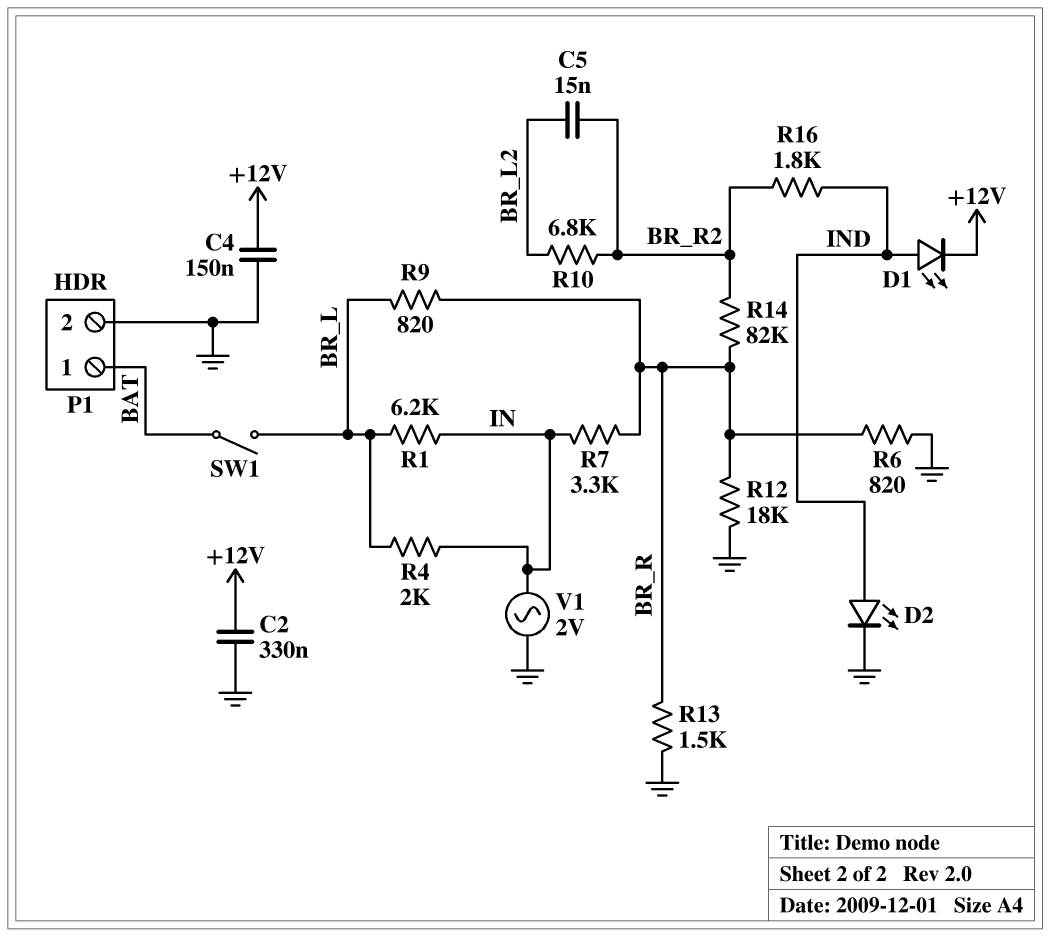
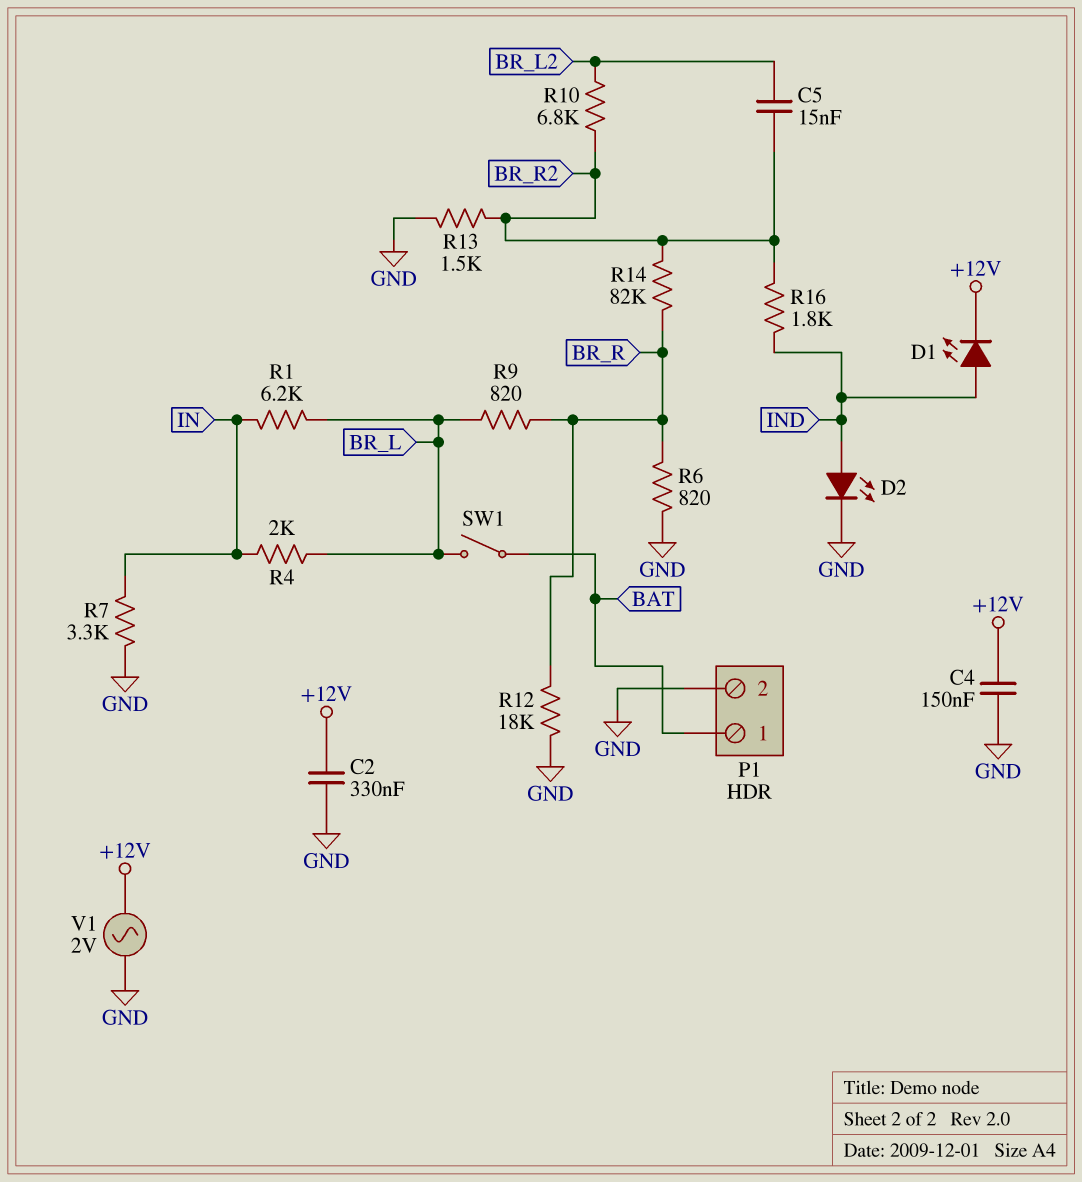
R7: 3.3k (BR_R, IN) -> 3.3k (GND, IN)
R13: 1.5k (BR_R, GND) -> 1.5k (BR_R2, GND)
V1: AC 2V (GND, IN) -> AC 2V (+12V, GND)

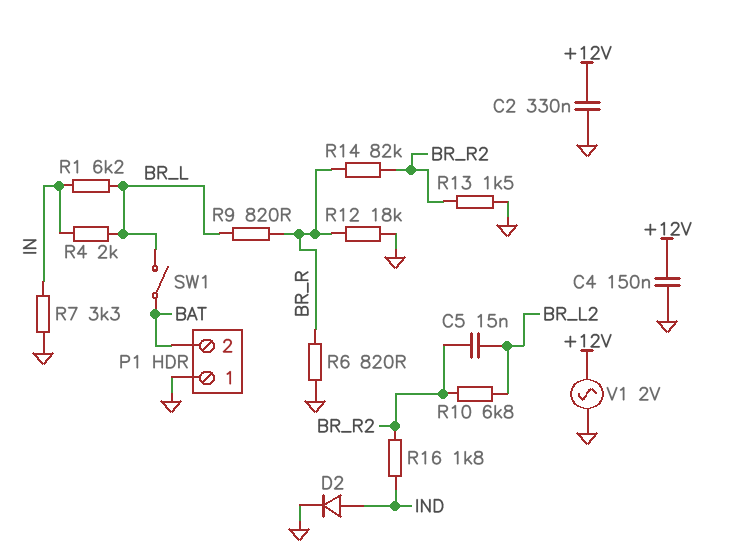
D1: LED (A IND, K +12V) -> none
D2: LED (A IND, K GND) -> diode (A IND, K GND)
P1 pin 1: BAT -> GND
P1 pin 2: GND -> BAT

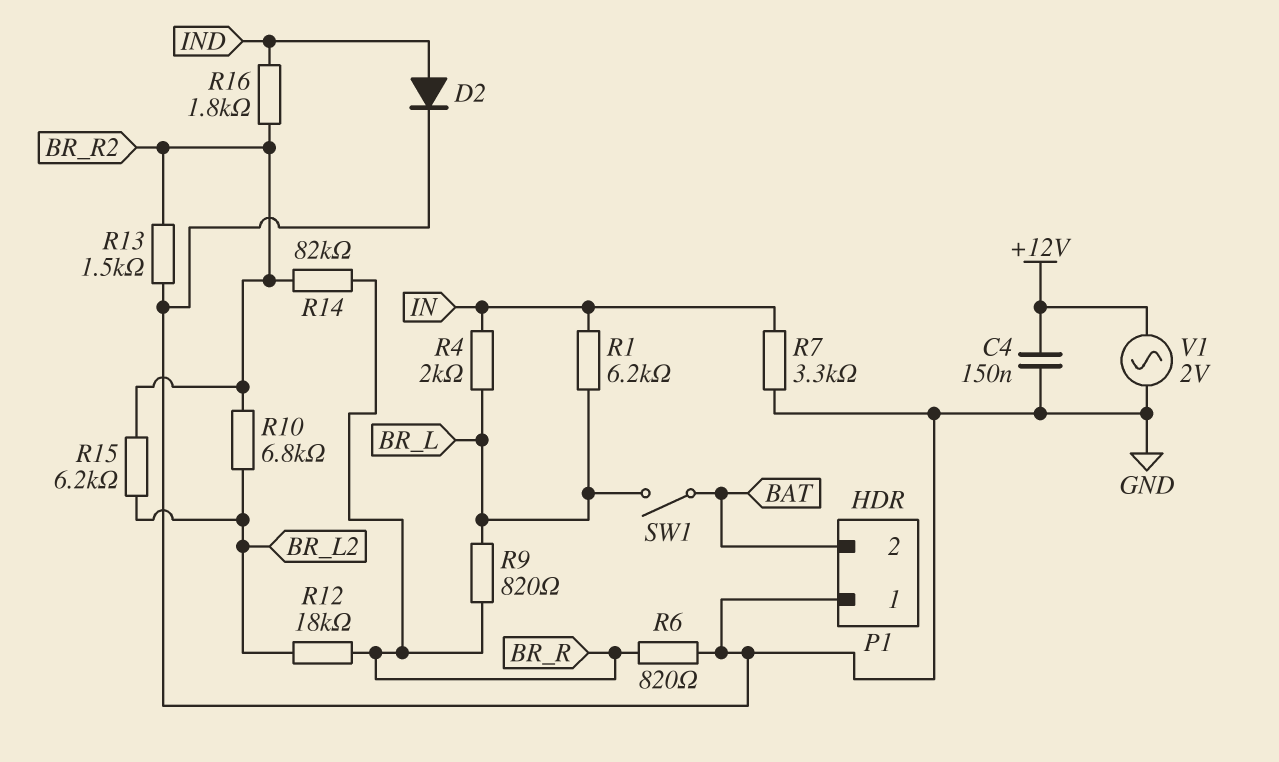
C2: 330nF (+12V, GND) -> none
C5: 15nF (BR_L2, BR_R2) -> none
R12: 18k (BR_R, GND) -> 18k (BR_L2, BR_R)
R15: none -> 6.2k (BR_L2, BR_R2)

